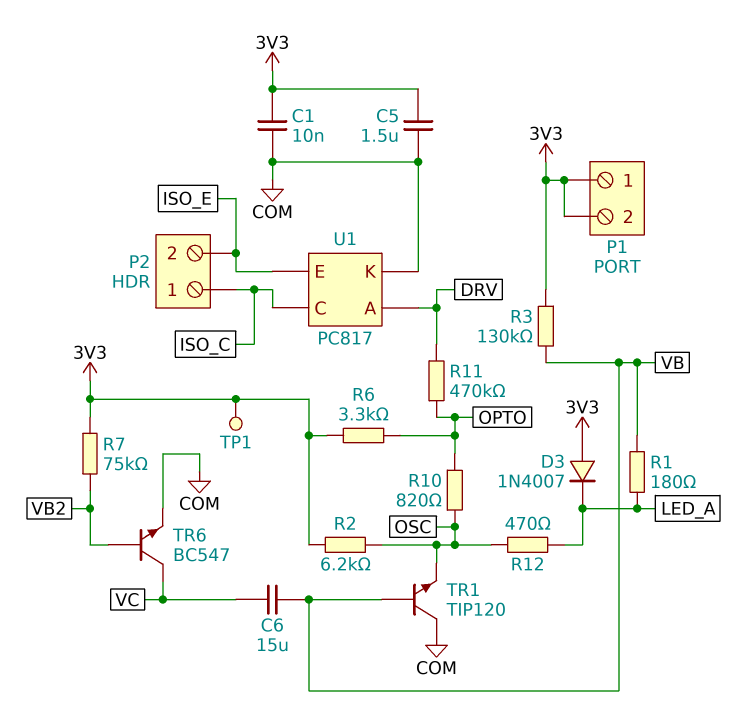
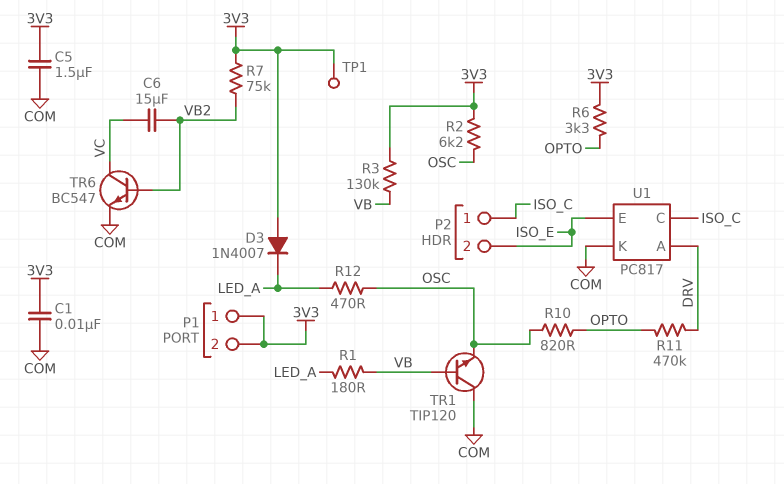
C6: 15uF (VB, VC) -> 15uF (VB2, VC)

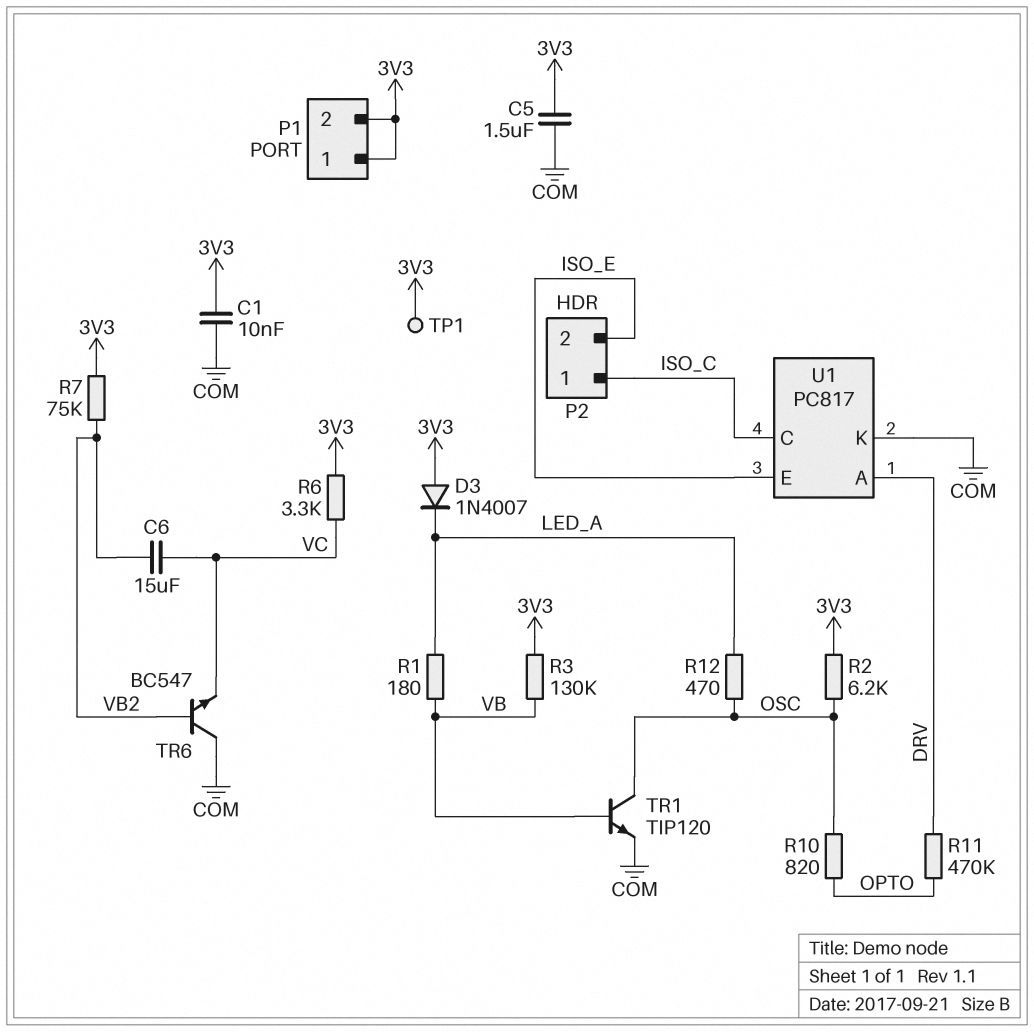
R6: 3.3k (3V3, OPTO) -> 3.3k (3V3, VC)
TR1: NPN TIP120 (B VB, C COM, E OSC) -> NPN TIP120 (B VB, C OSC, E COM)
TR6: NPN BC547 (B VB2, C VC, E COM) -> NPN BC547 (B VB2, C COM, E VC)

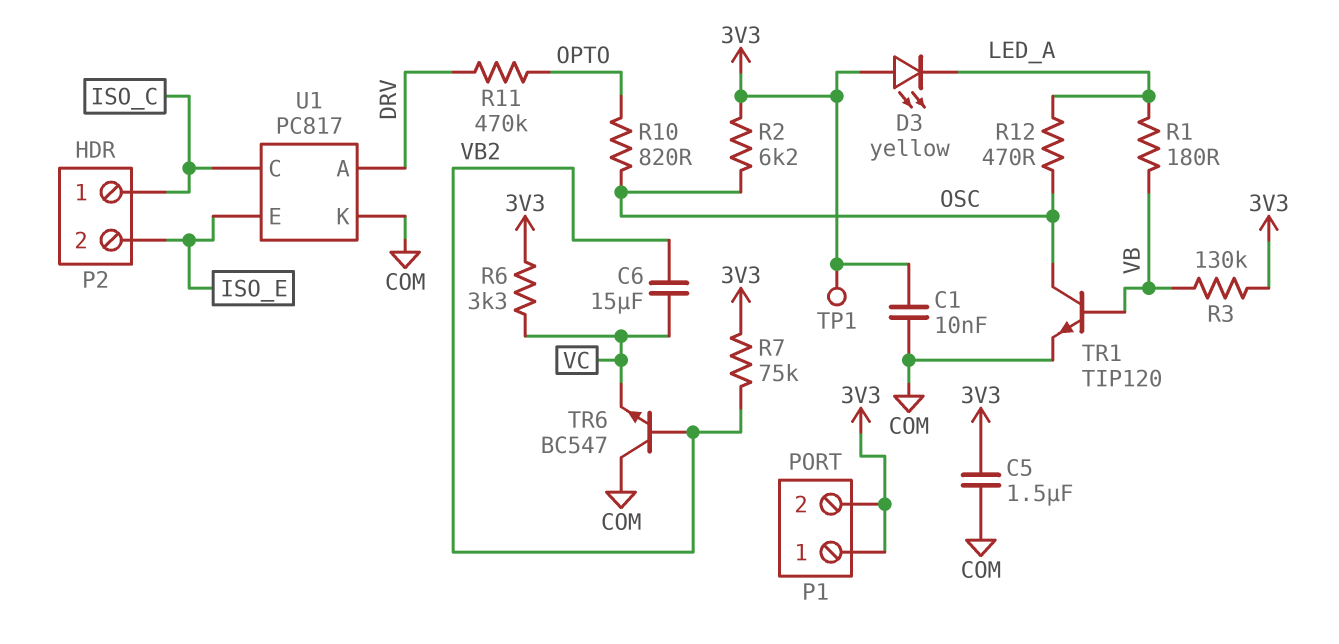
D3: diode 1N4007 (A 3V3, K LED_A) -> LED yellow (A 3V3, K LED_A)

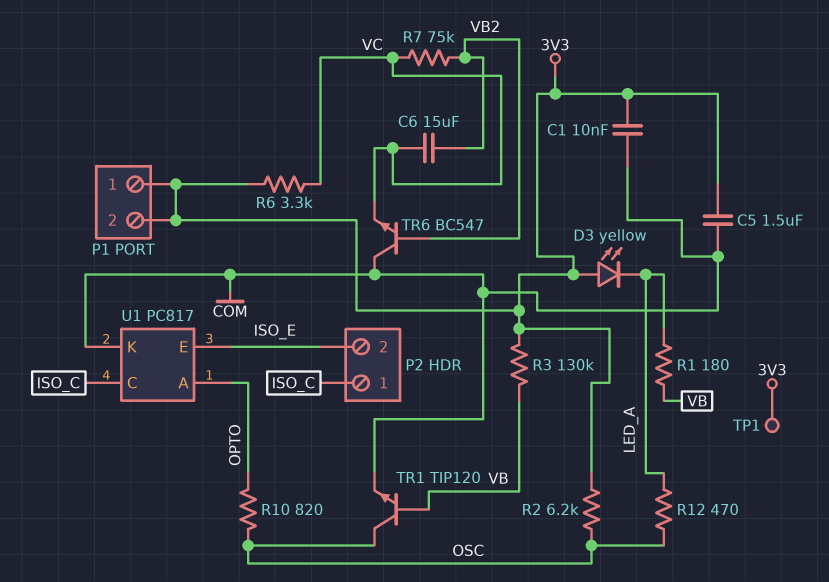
R7: 75k (3V3, VB2) -> 75k (VB2, VC)
R11: 470k (DRV, OPTO) -> none
U1 pin A: DRV -> OPTO

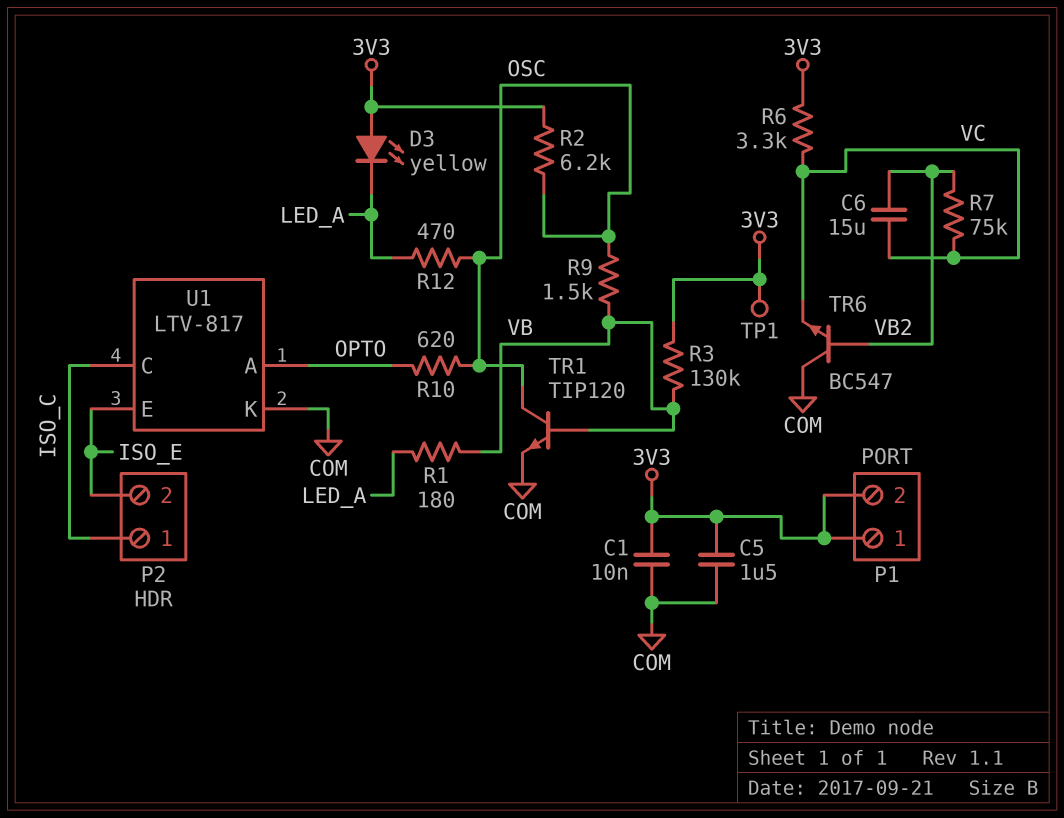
R9: none -> 1.5k (OSC, VB)
R10: 820 (OPTO, OSC) -> 620 (OPTO, OSC)
U1: PC817 -> LTV-817

